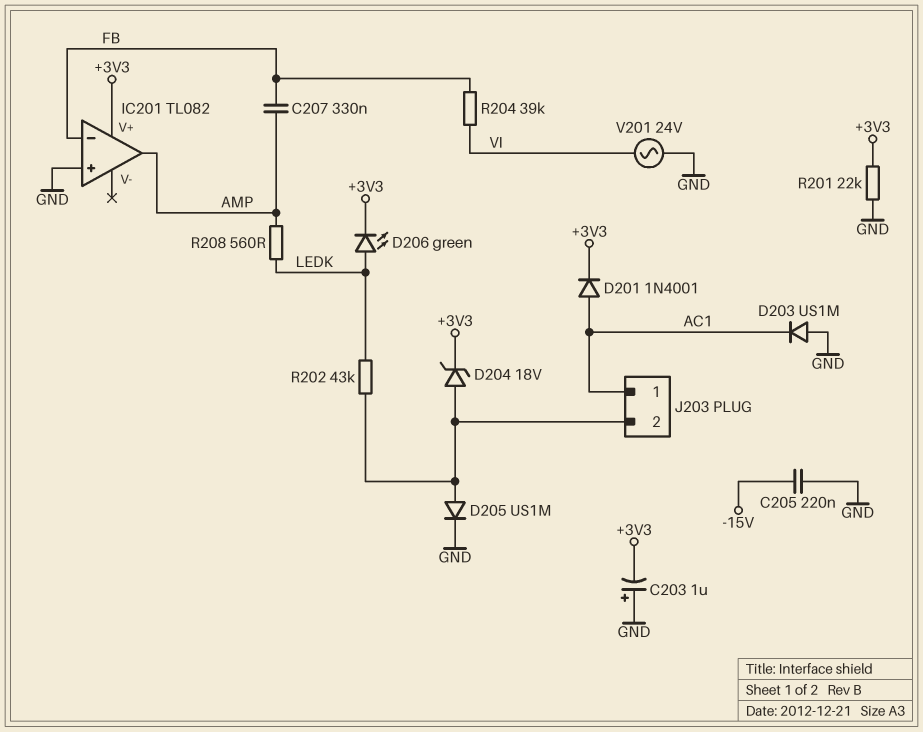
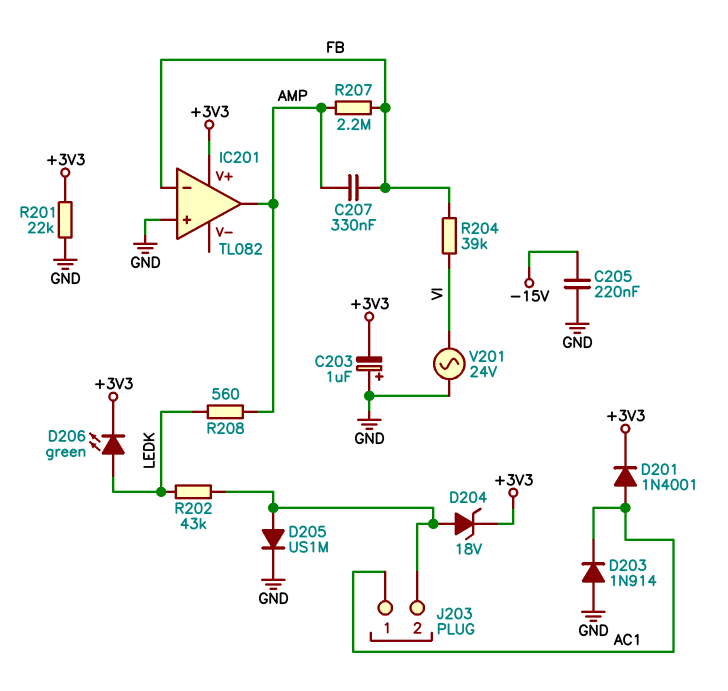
D203: diode US1M (A GND, K AC1) -> diode 1N914 (A GND, K AC1)
R207: none -> 2.2M (AMP, FB)

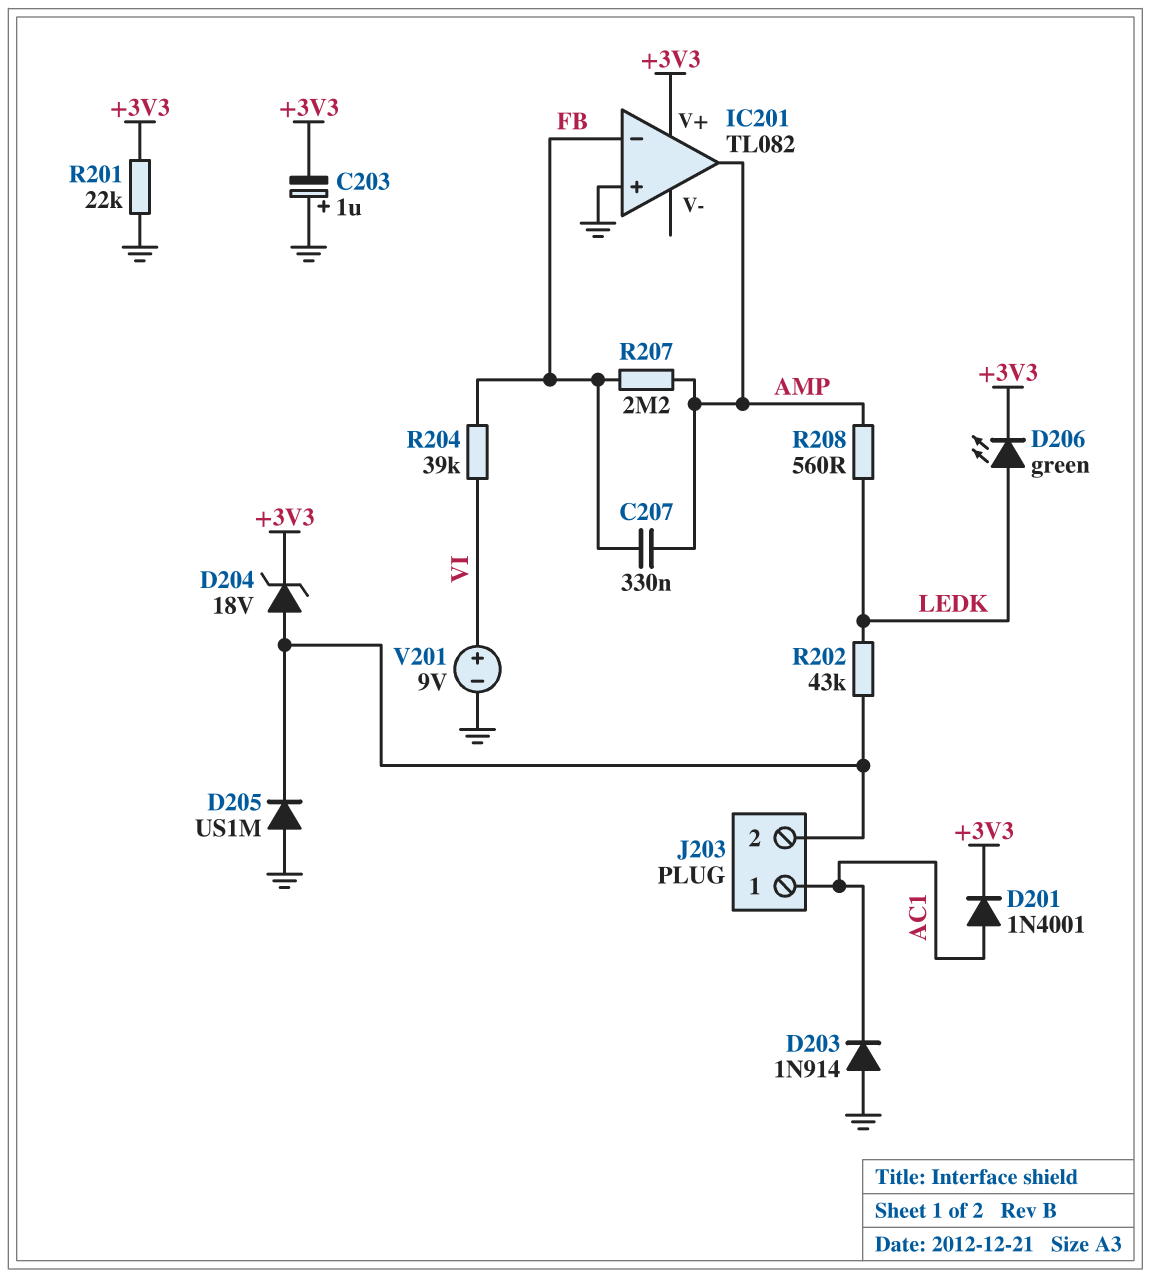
C205: 220nF (-15V, GND) -> none
D205: diode US1M (A J203/2, K GND) -> diode US1M (A GND, K J203/2)
V201: AC 24V (GND, VI) -> 9V (plus VI, minus GND)

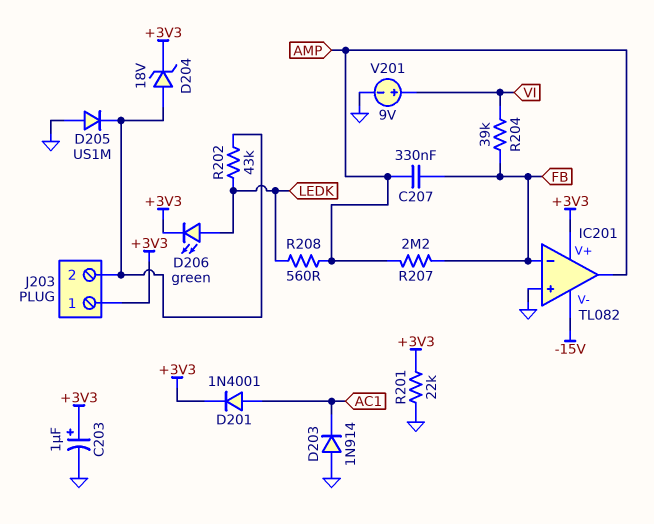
C203: 1uF (plus GND, minus +3V3) -> 1uF (plus +3V3, minus GND)
IC201 pin V-: none -> -15V
J203 pin 1: AC1 -> +3V3

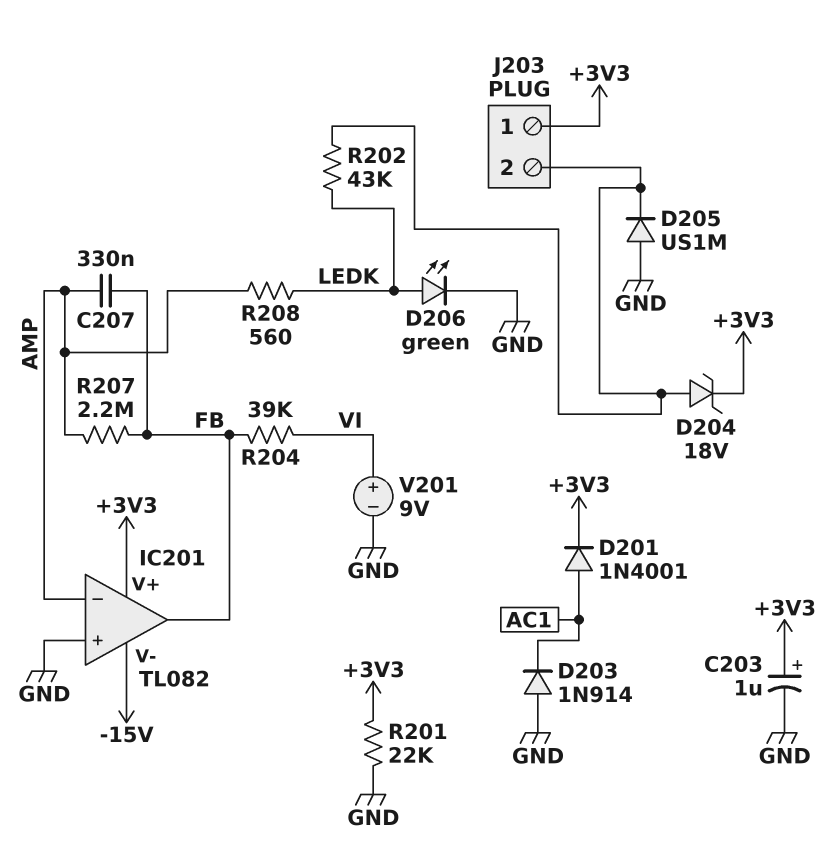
D206: LED green (A LEDK, K +3V3) -> LED green (A LEDK, K GND)
IC201 pin in-: FB -> AMP
IC201 pin out: AMP -> FB

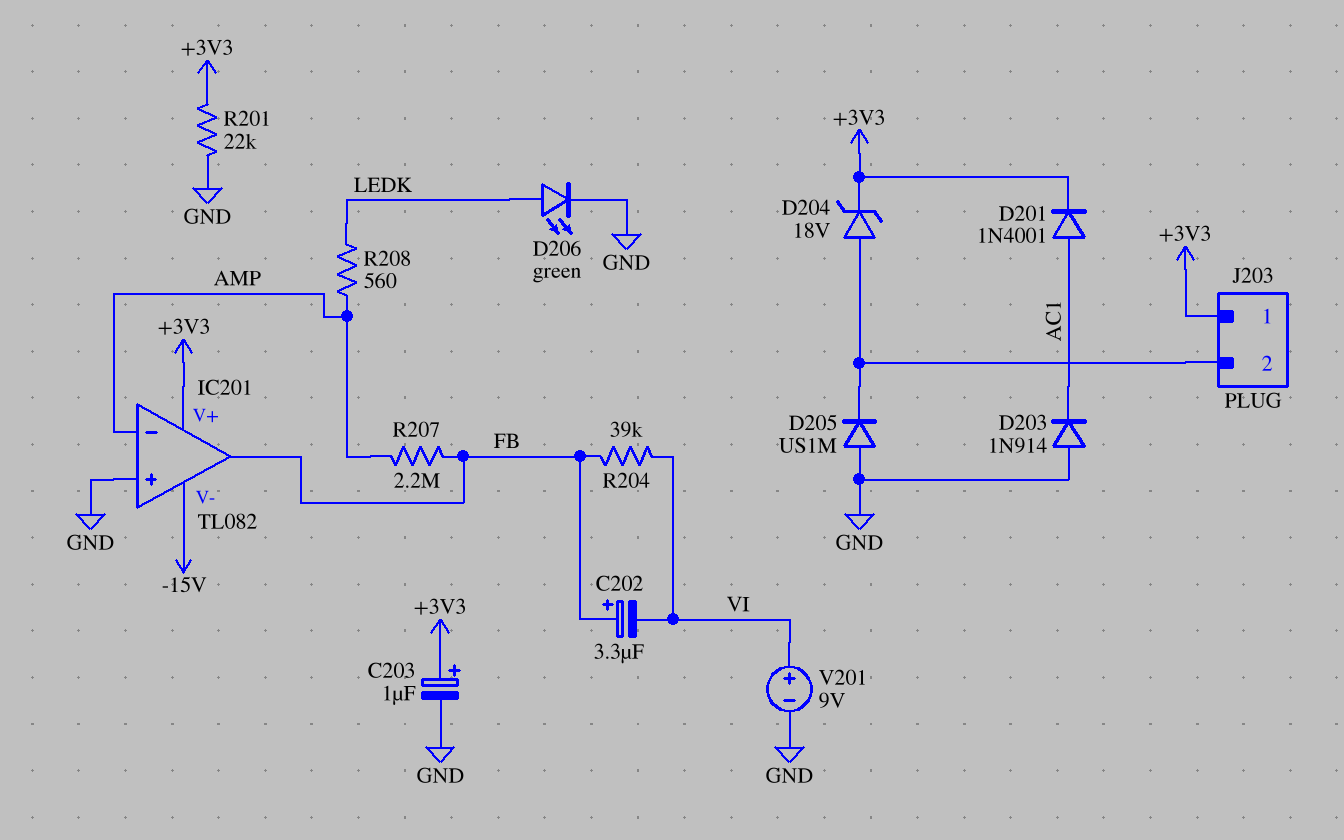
C202: none -> 3.3uF (plus FB, minus VI)
C207: 330nF (AMP, FB) -> none
R202: 43k (J203/2, LEDK) -> none

